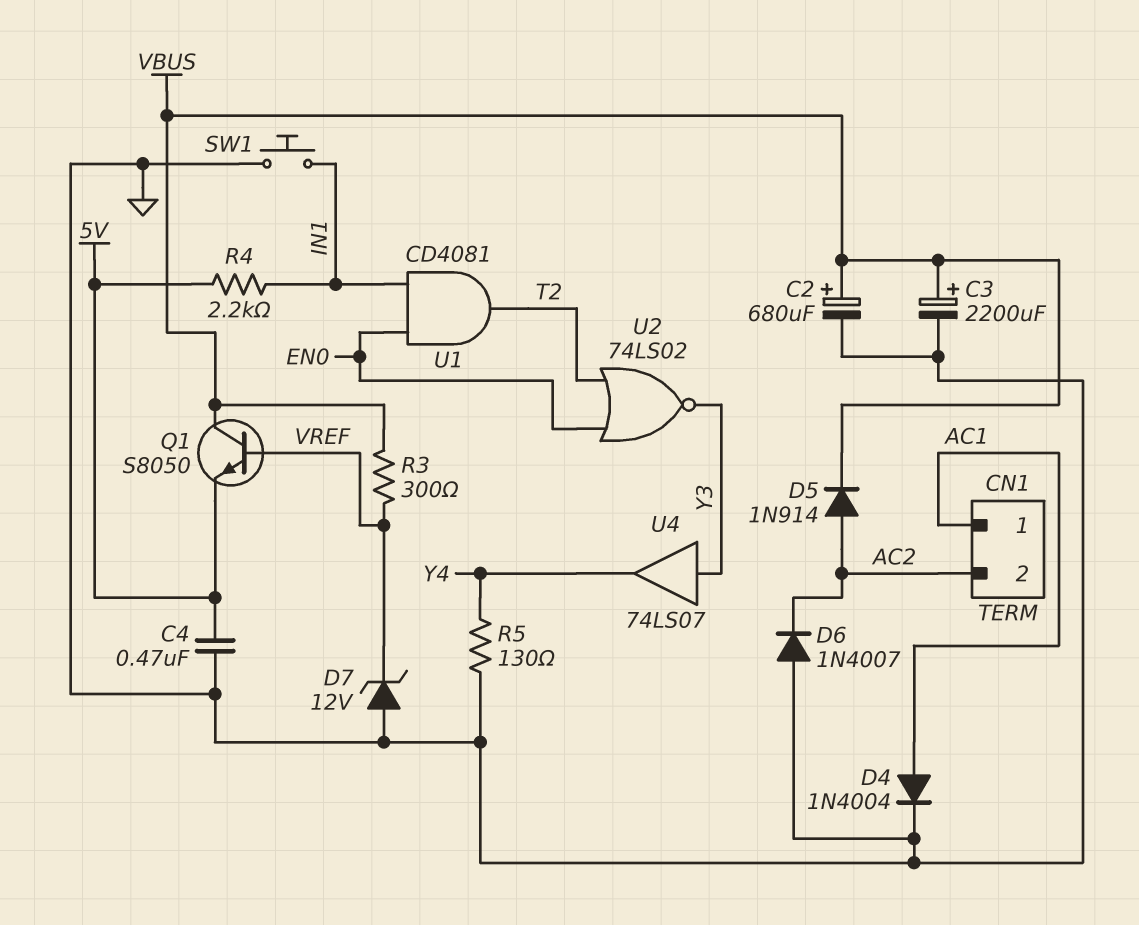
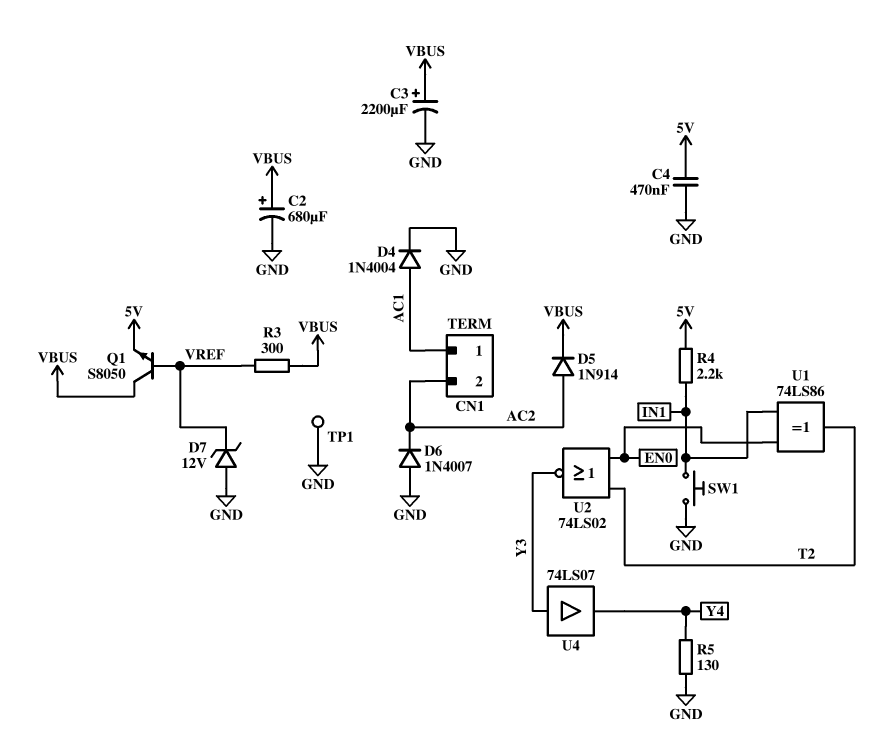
TP1: none -> test point (GND)
U1: AND CD4081 (in EN0, in IN1, out T2) -> XOR 74LS86 (in EN0, in IN1, out T2)

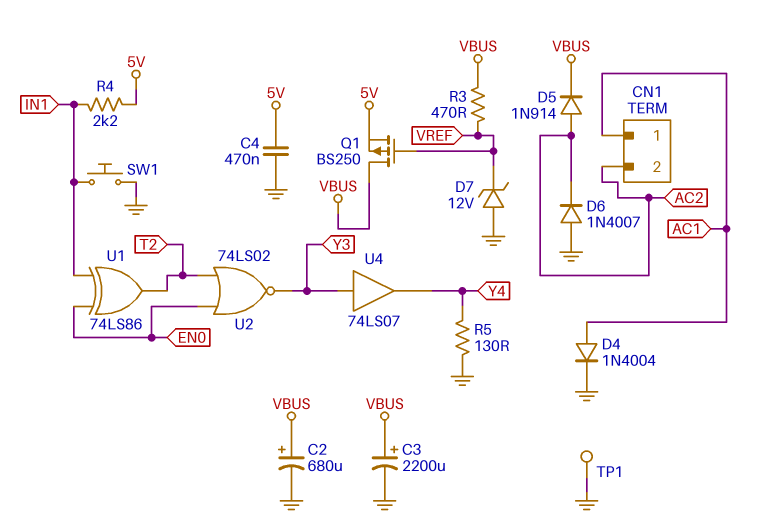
Q1: NPN S8050 (B VREF, C VBUS, E 5V) -> PMOS BS250 (G VREF, D VBUS, S 5V)
R3: 300 (VBUS, VREF) -> 470 (VBUS, VREF)

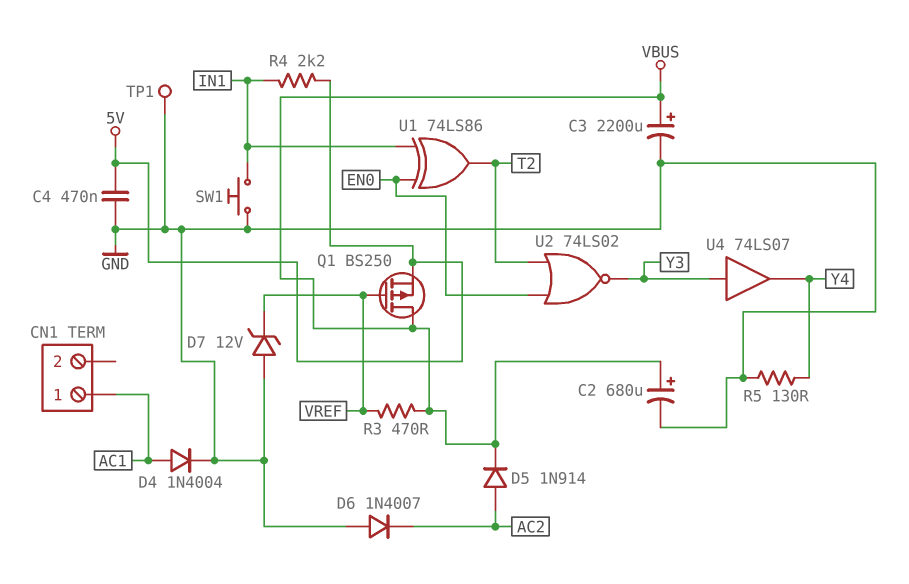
CN1 pin 2: AC2 -> none

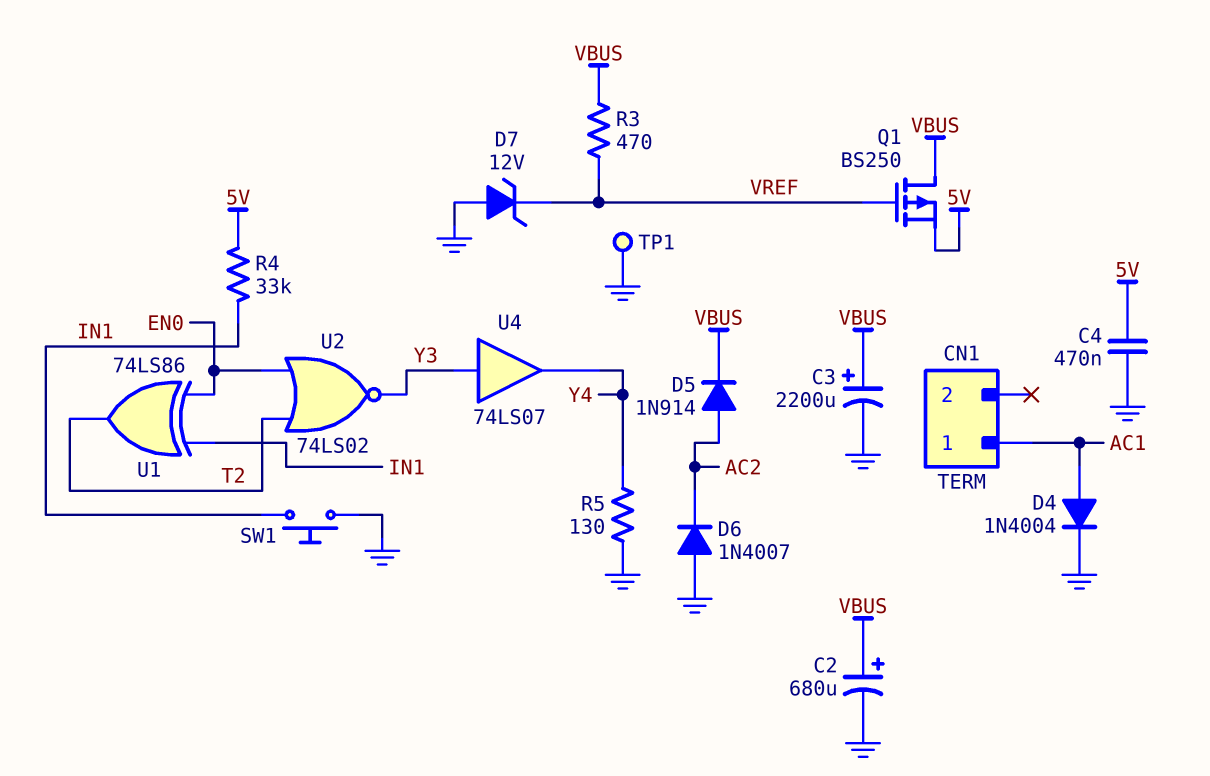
R4: 2.2k (5V, IN1) -> 33k (5V, IN1)

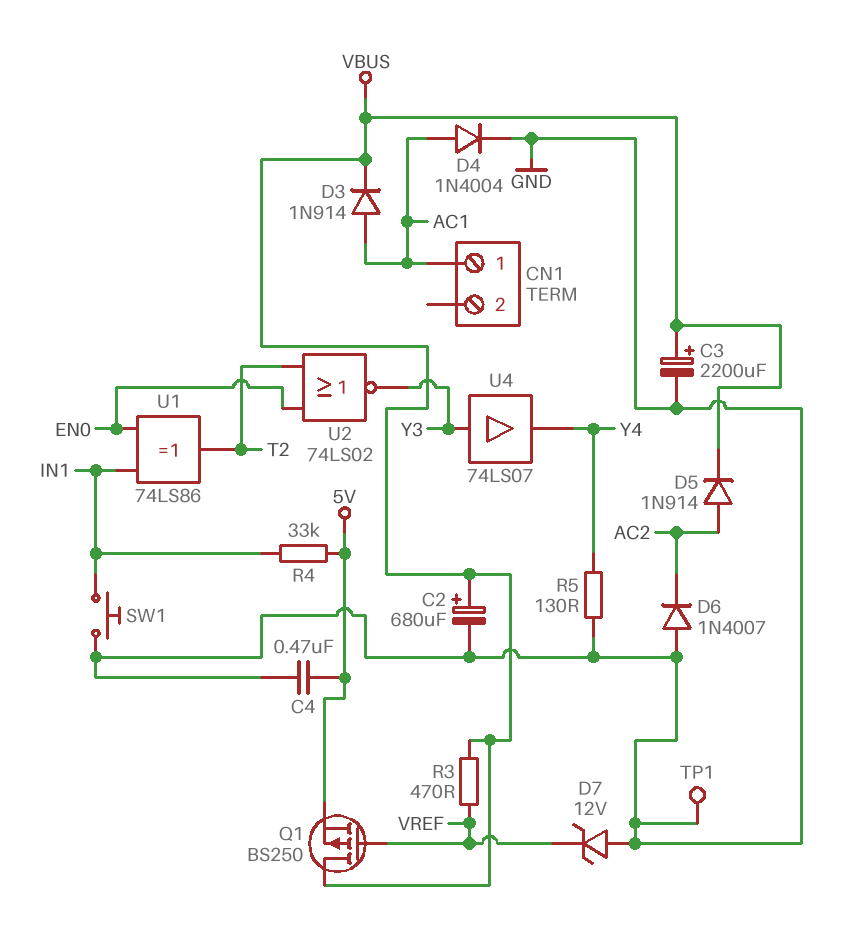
D3: none -> diode 1N914 (A AC1, K VBUS)

